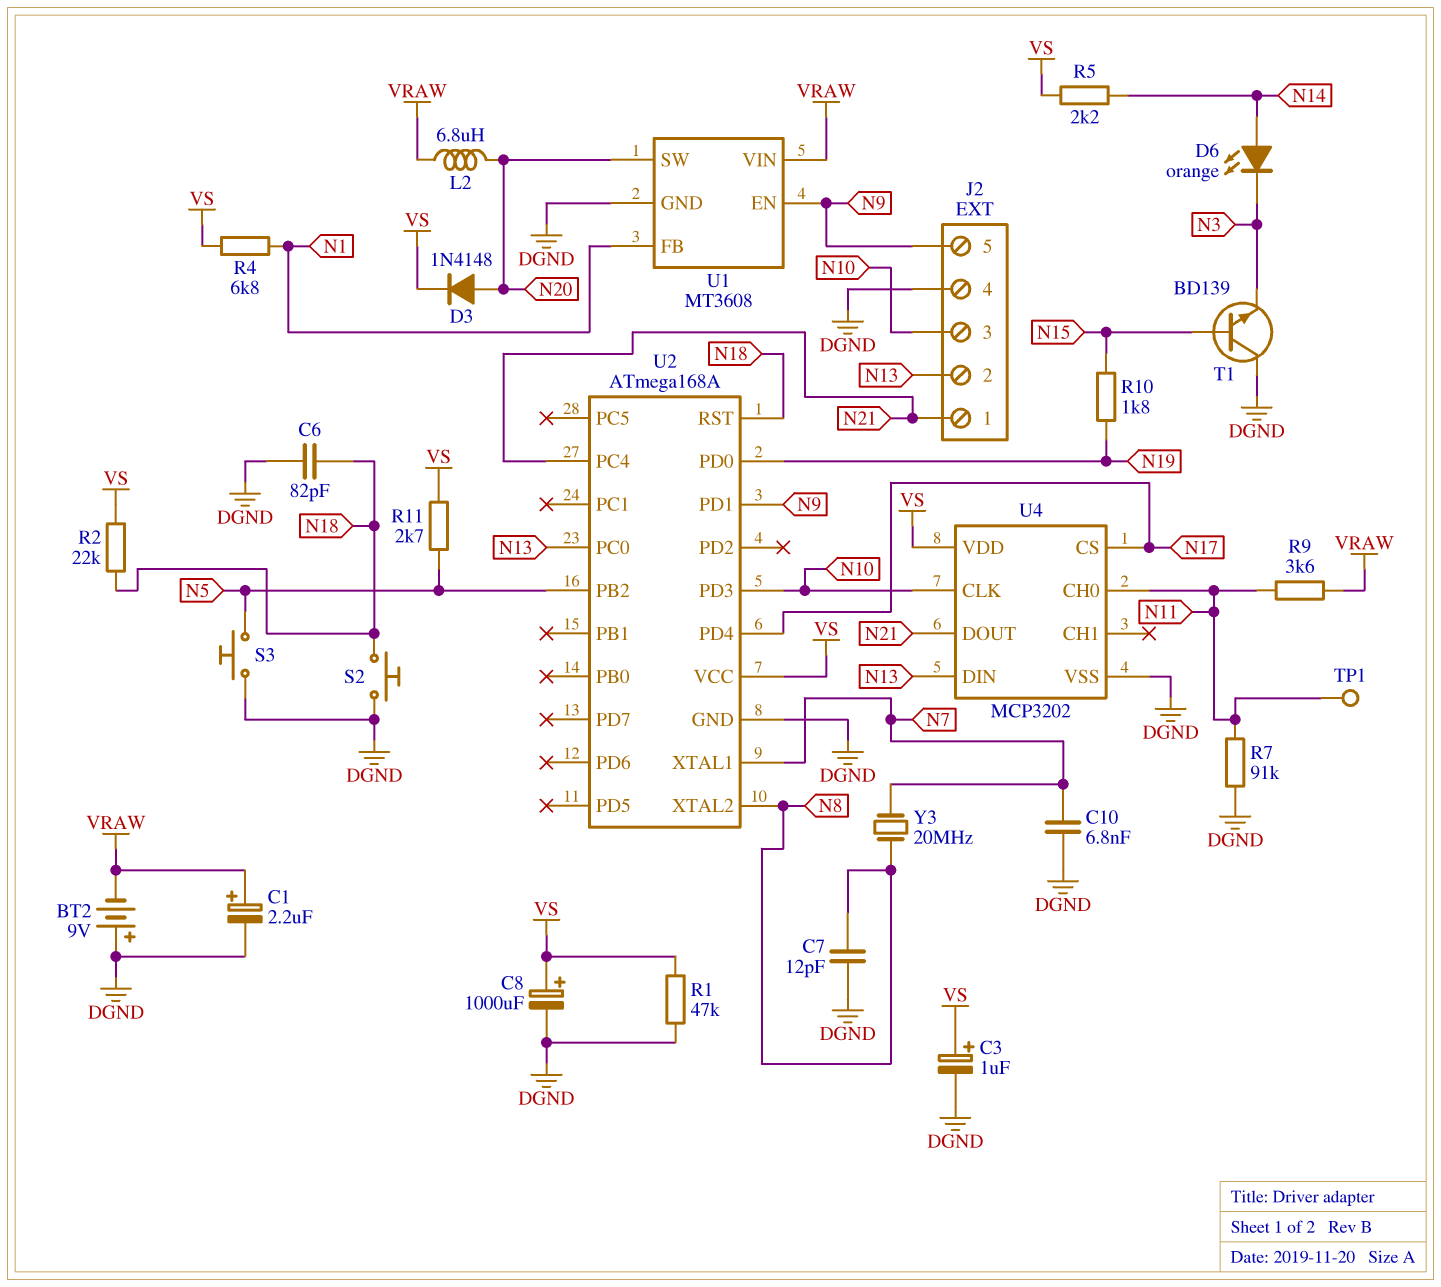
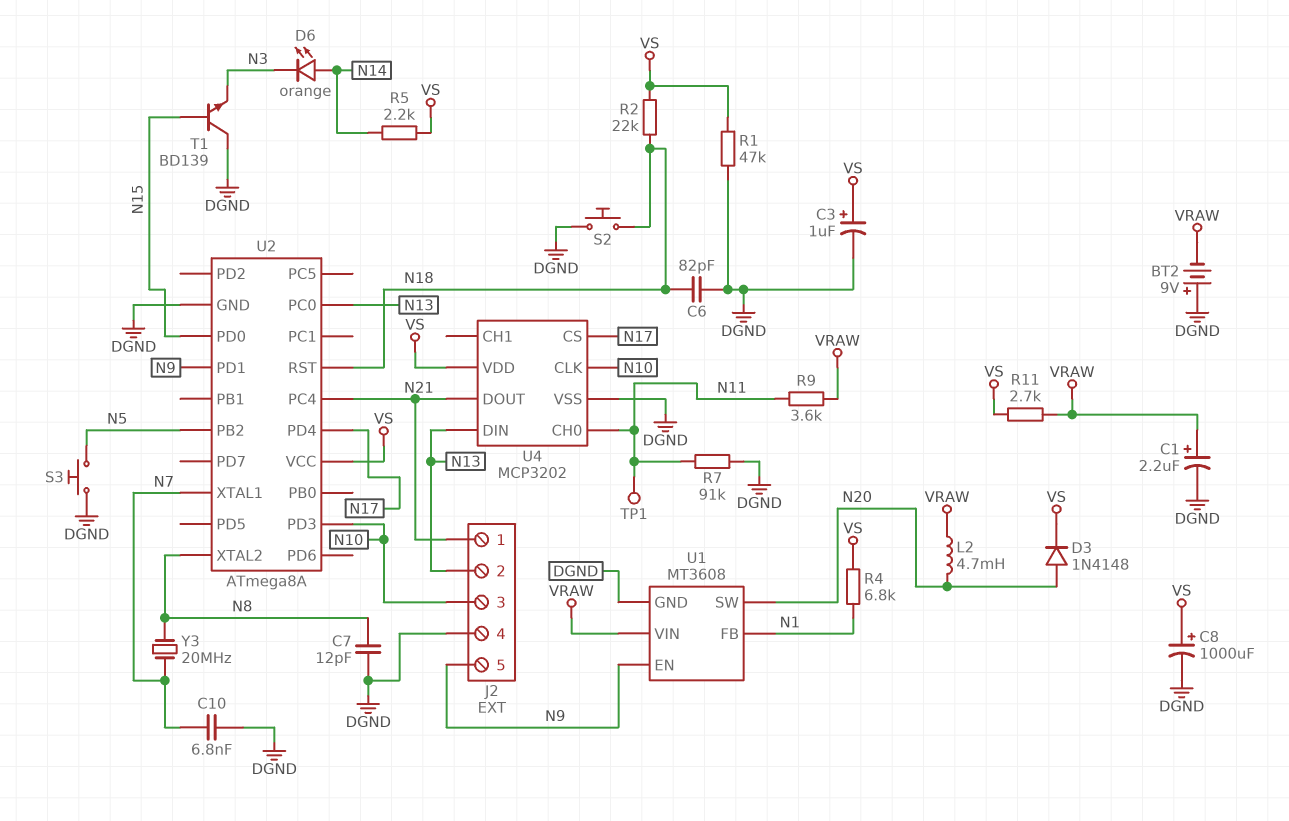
L2: 6.8uH (N20, VRAW) -> 4.7mH (N20, VRAW)
R10: 1.8k (N15, N19) -> none
R11: 2.7k (N5, VS) -> 2.7k (VRAW, VS)
U2: ATmega168A -> ATmega8A
U2 pin PD0: N19 -> N15

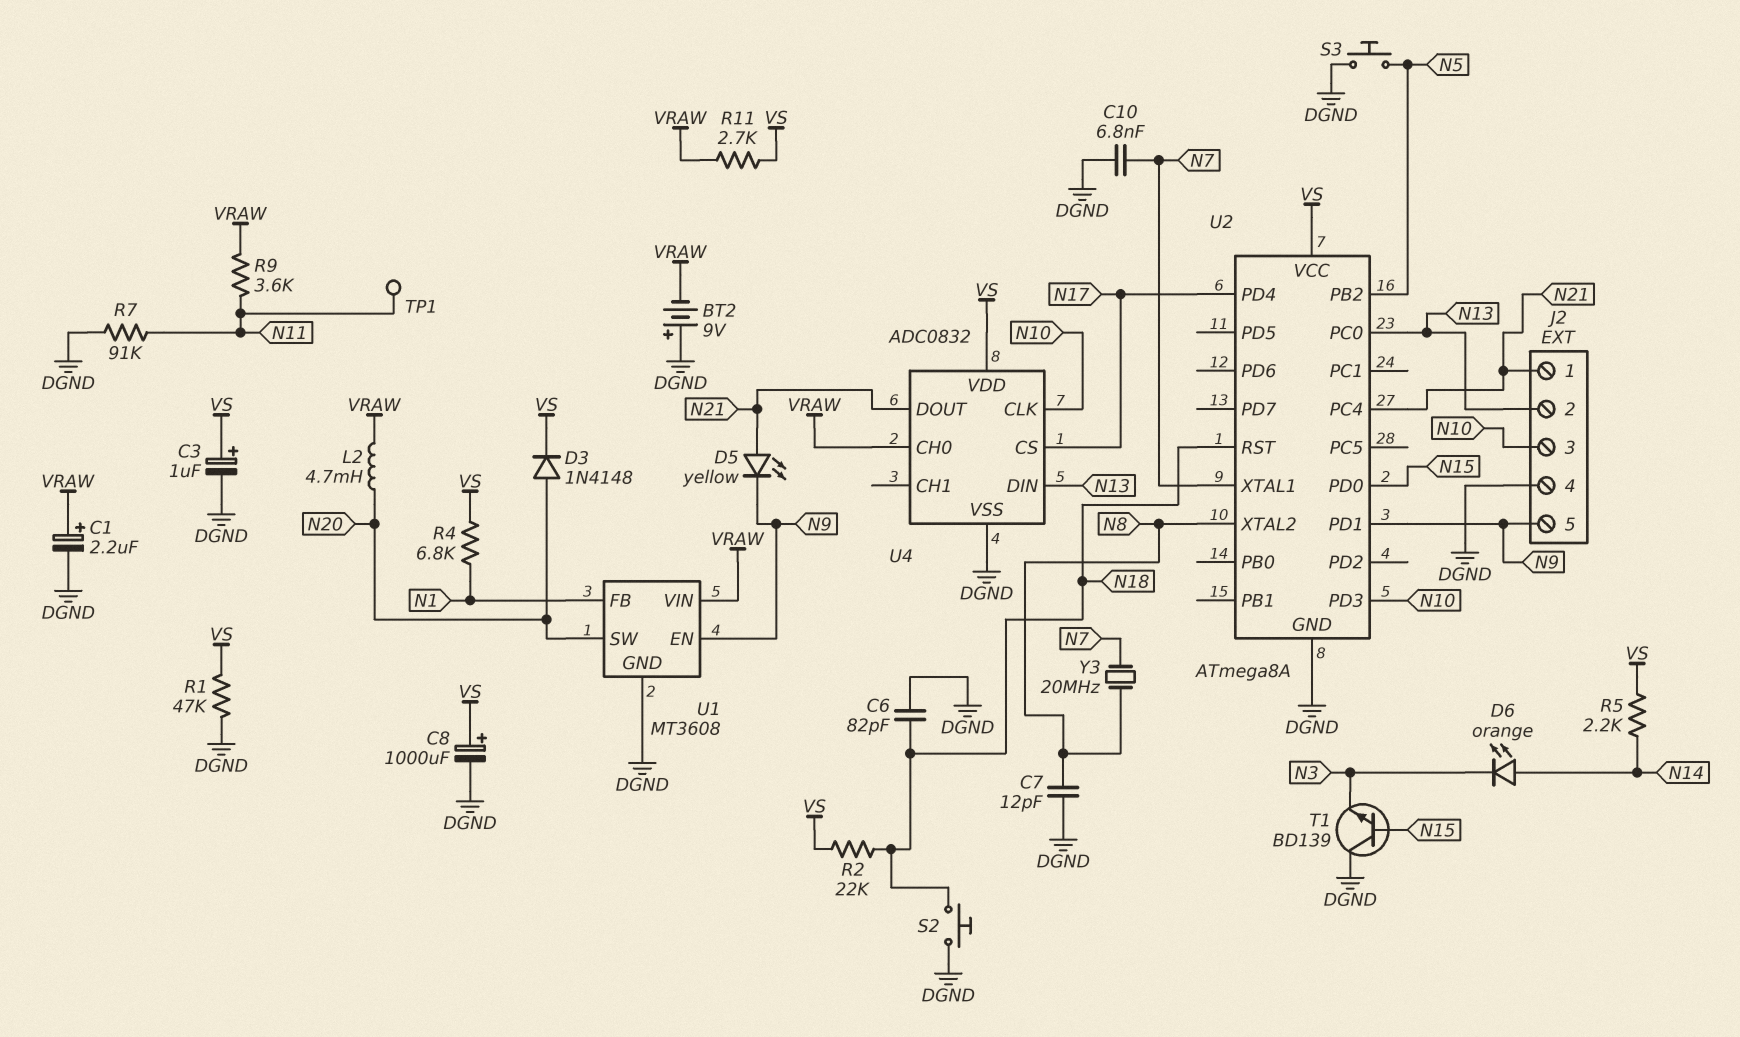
D5: none -> LED yellow (A N21, K N9)
U4: MCP3202 -> ADC0832
U4 pin CH0: N11 -> VRAW

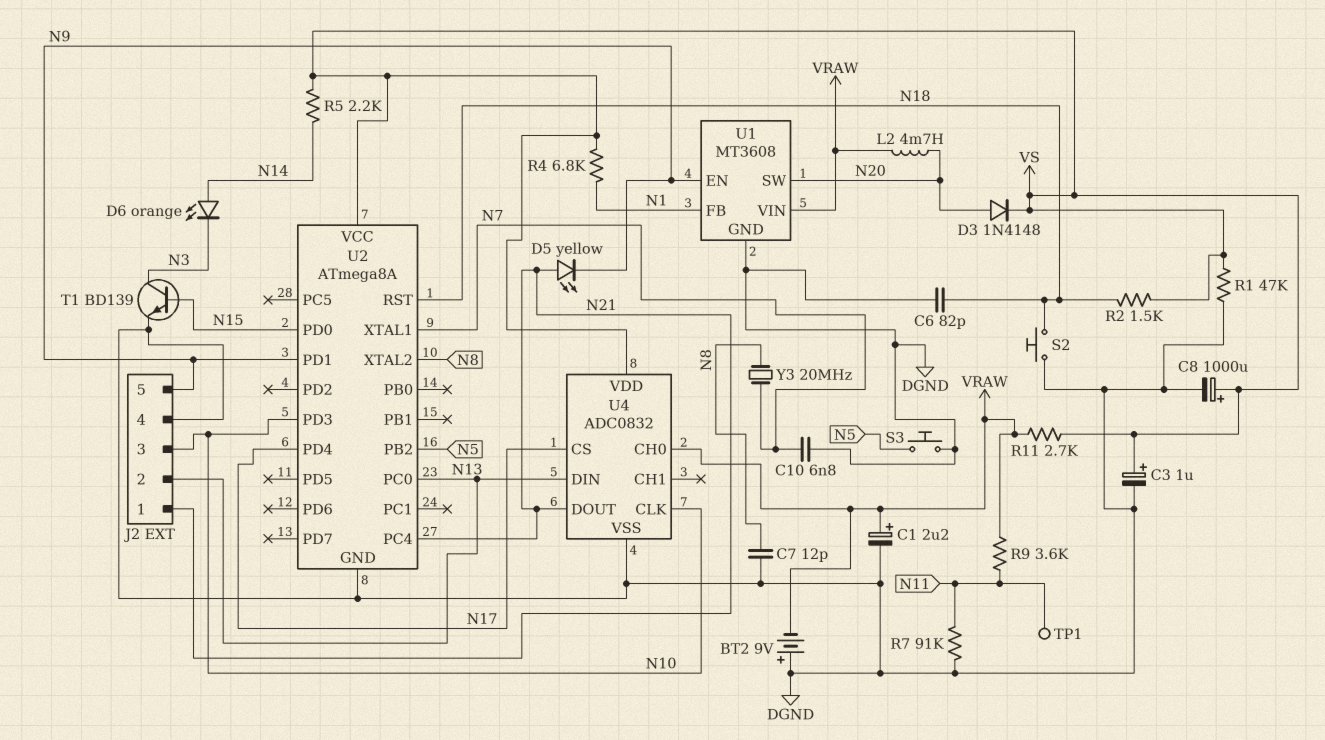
R2: 22k (N18, VS) -> 1.5k (N18, VS)
T1: NPN BD139 (B N15, C DGND, E N3) -> NPN BD139 (B N15, C N3, E DGND)

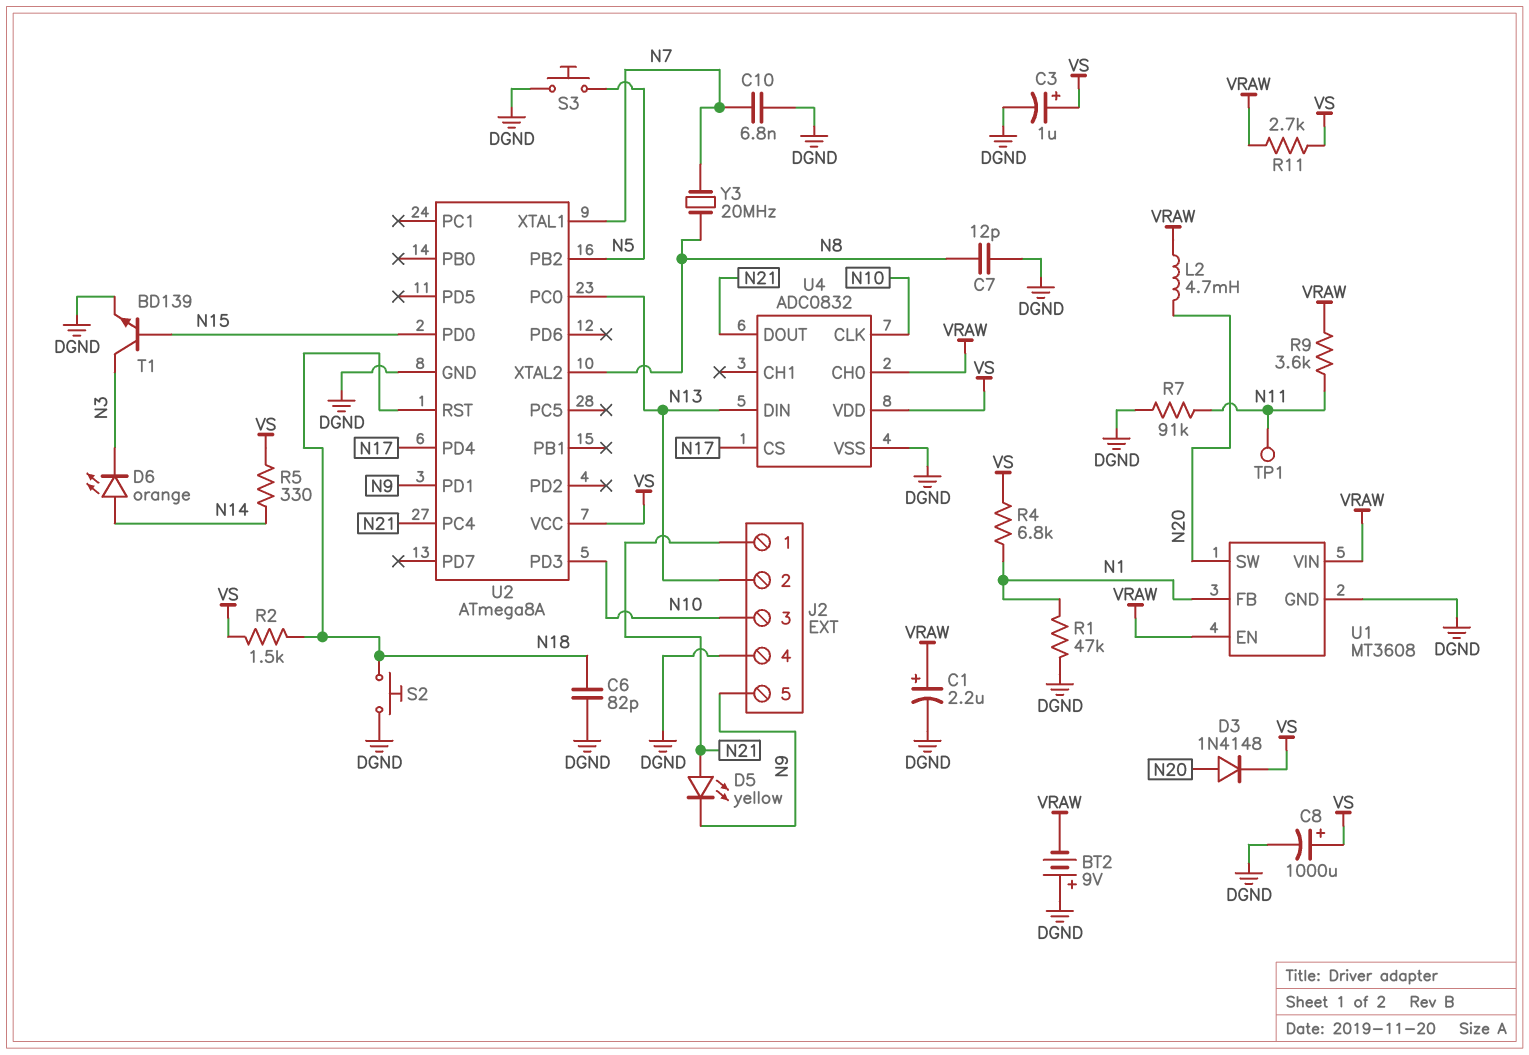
R1: 47k (DGND, VS) -> 47k (DGND, N1)
R5: 2.2k (N14, VS) -> 330 (N14, VS)
U1 pin EN: N9 -> VRAW

